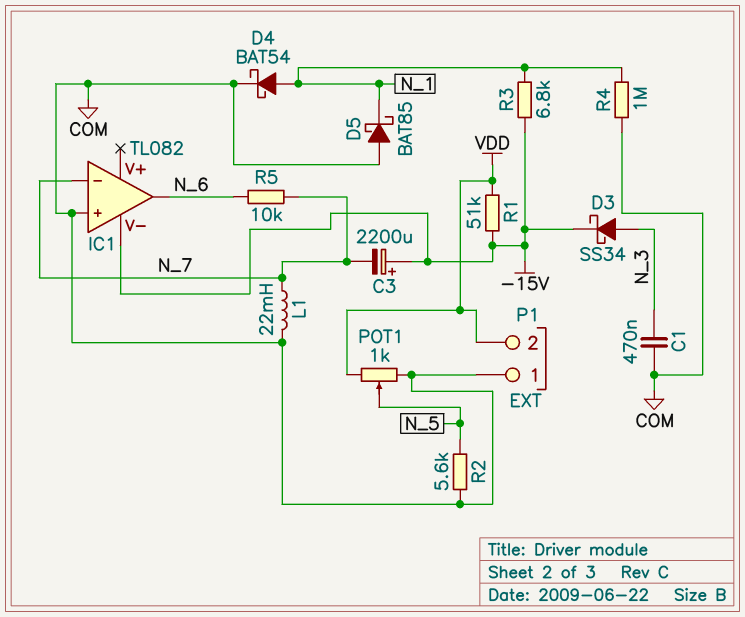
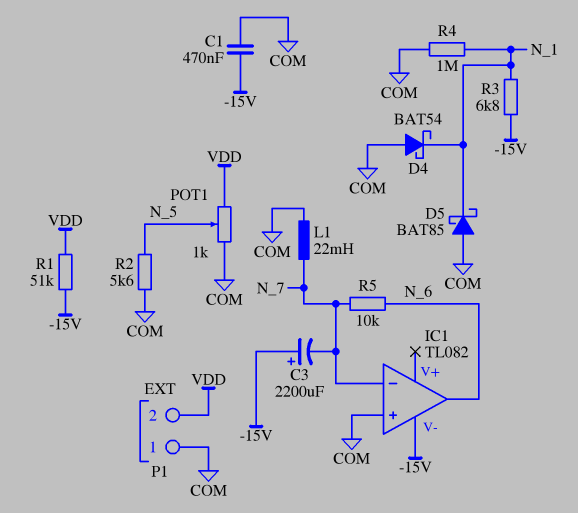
C1: 470nF (COM, N_3) -> 470nF (-15V, COM)
D3: schottky SS34 (A N_3, K -15V) -> none
D4: schottky BAT54 (A N_1, K COM) -> schottky BAT54 (A COM, K N_1)

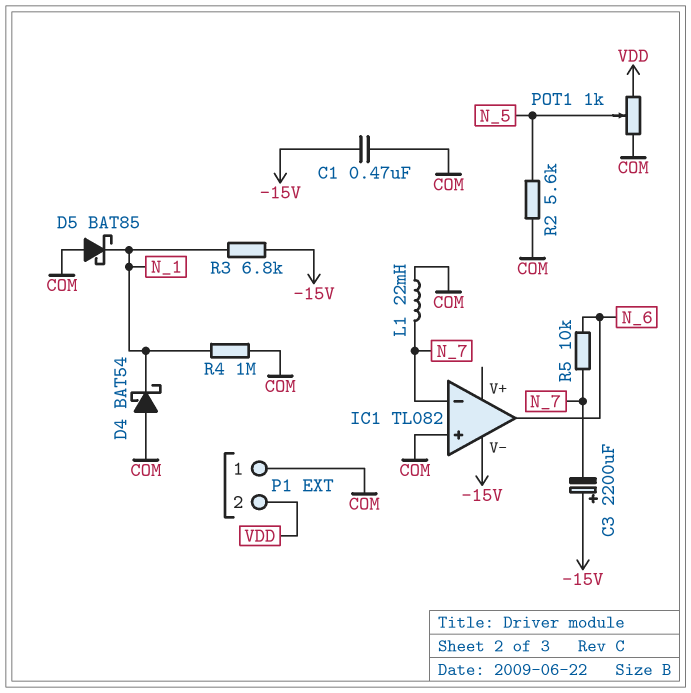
R1: 51k (-15V, VDD) -> none

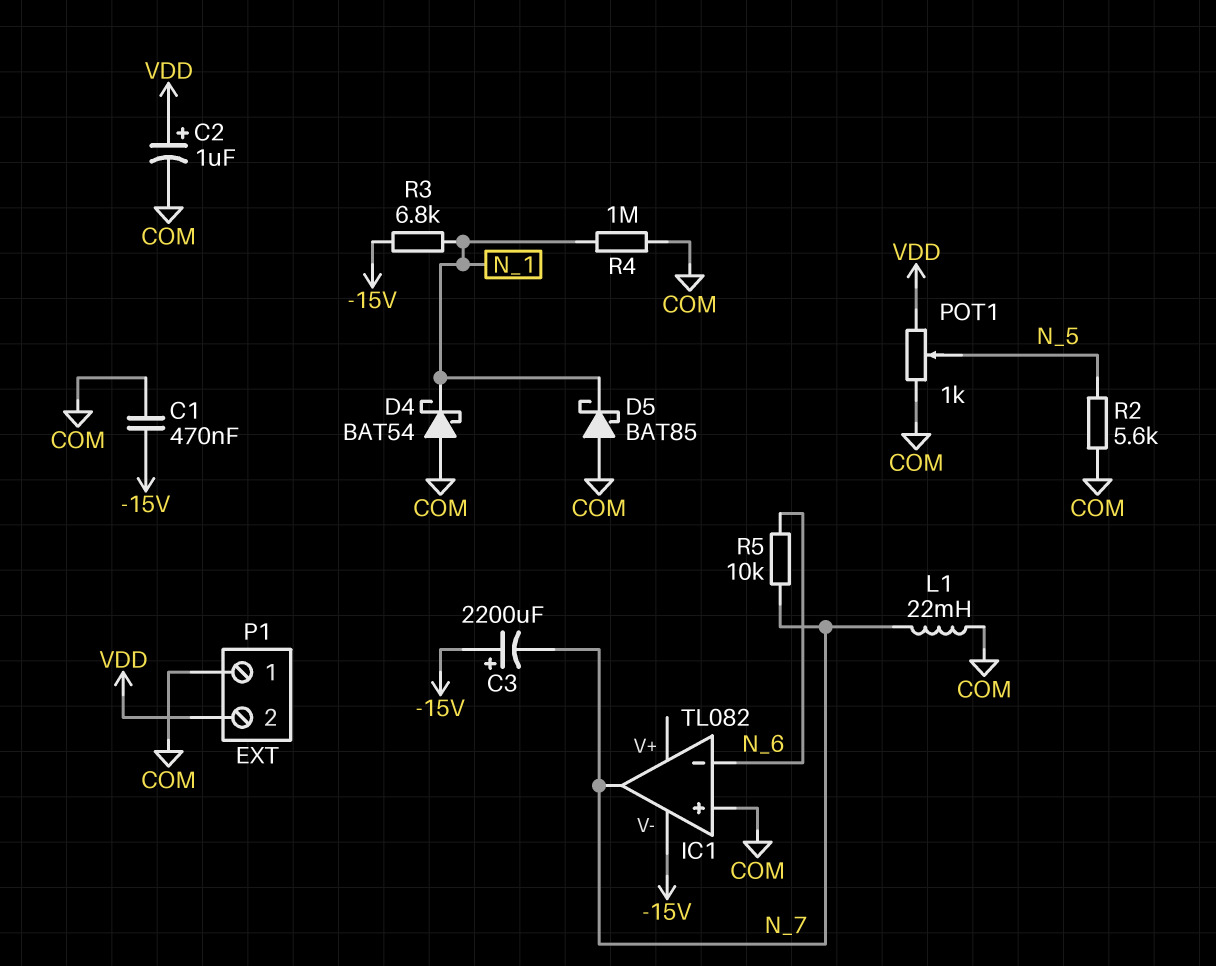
C2: none -> 1uF (plus VDD, minus COM)
IC1 pin in-: N_7 -> N_6
IC1 pin out: N_6 -> N_7

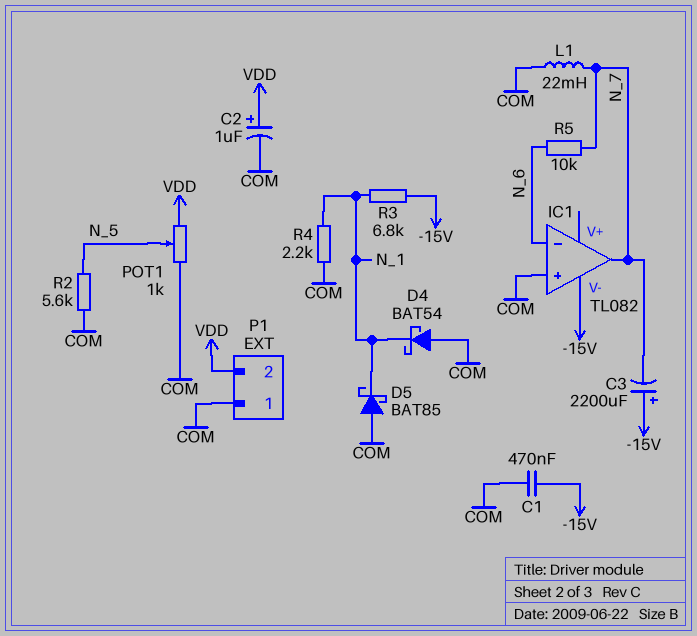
R4: 1M (COM, N_1) -> 2.2k (COM, N_1)

